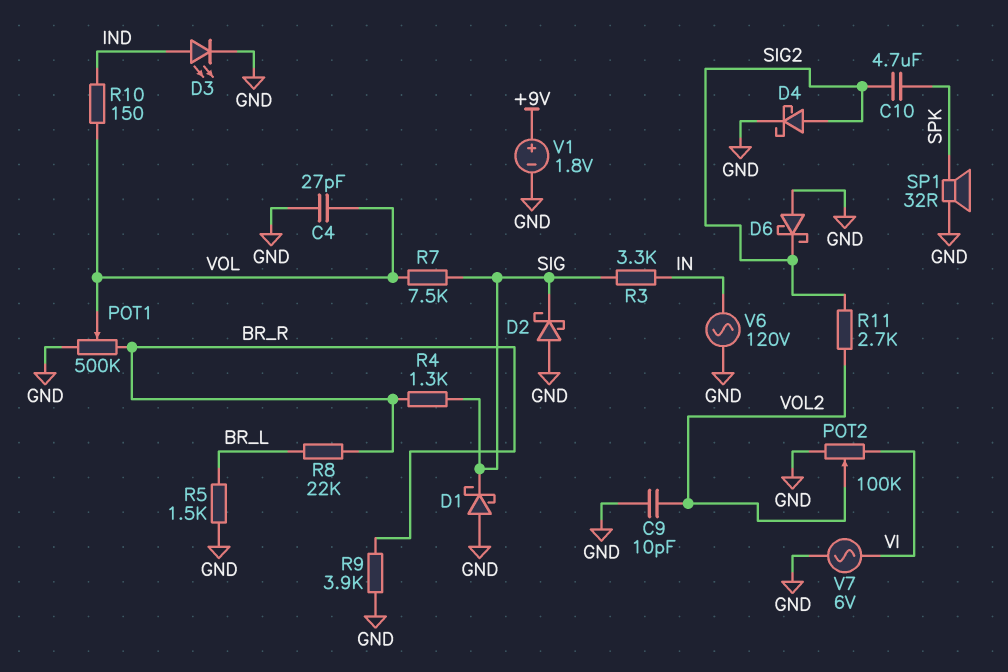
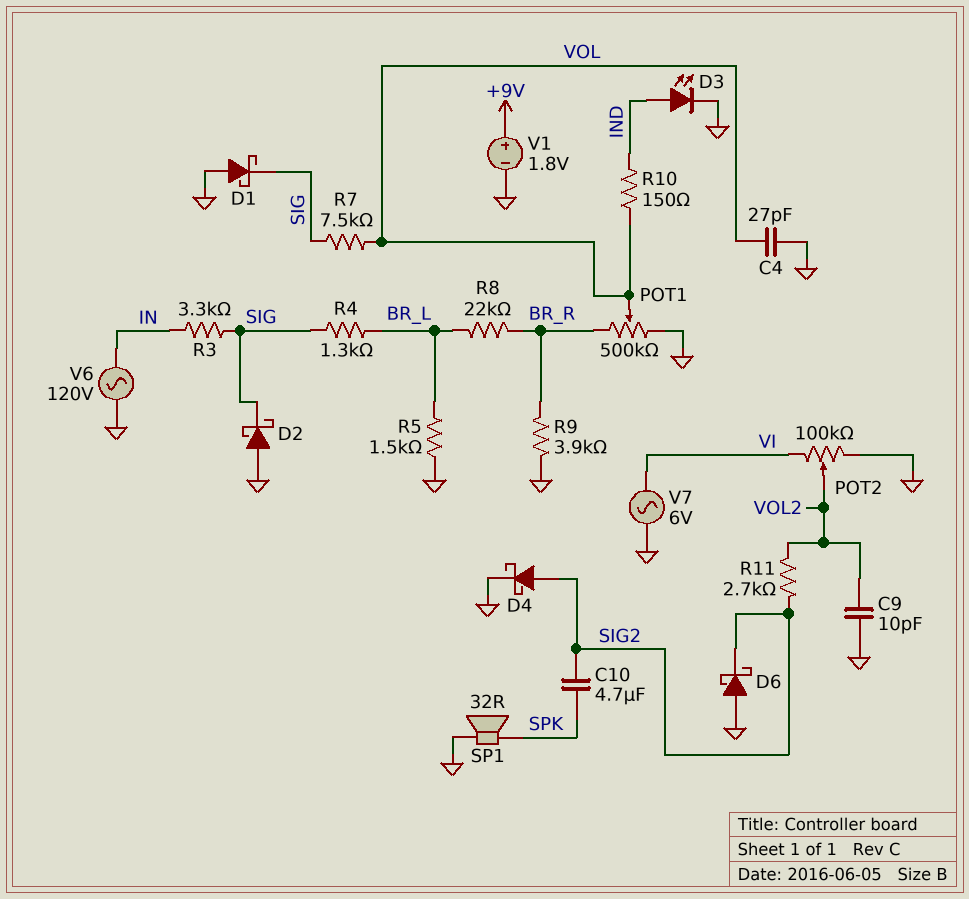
R4: 1.3k (BR_R, SIG) -> 1.3k (BR_L, SIG)

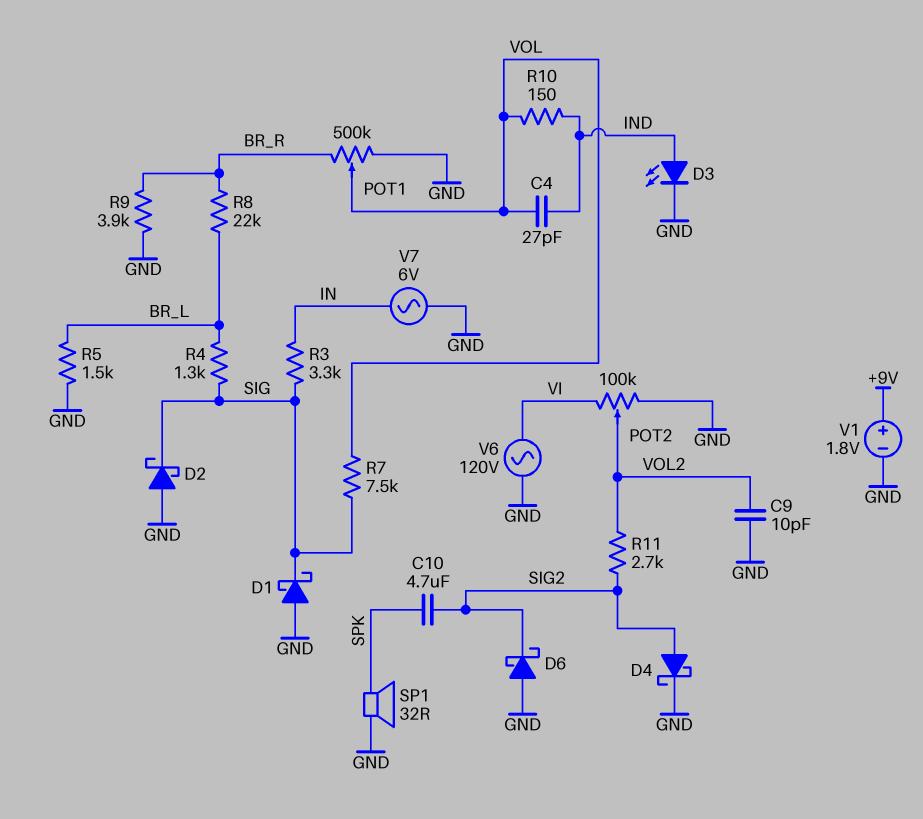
C4: 27pF (GND, VOL) -> 27pF (IND, VOL)
V6: AC 120V (GND, IN) -> AC 120V (GND, VI)
V7: AC 6V (GND, VI) -> AC 6V (GND, IN)

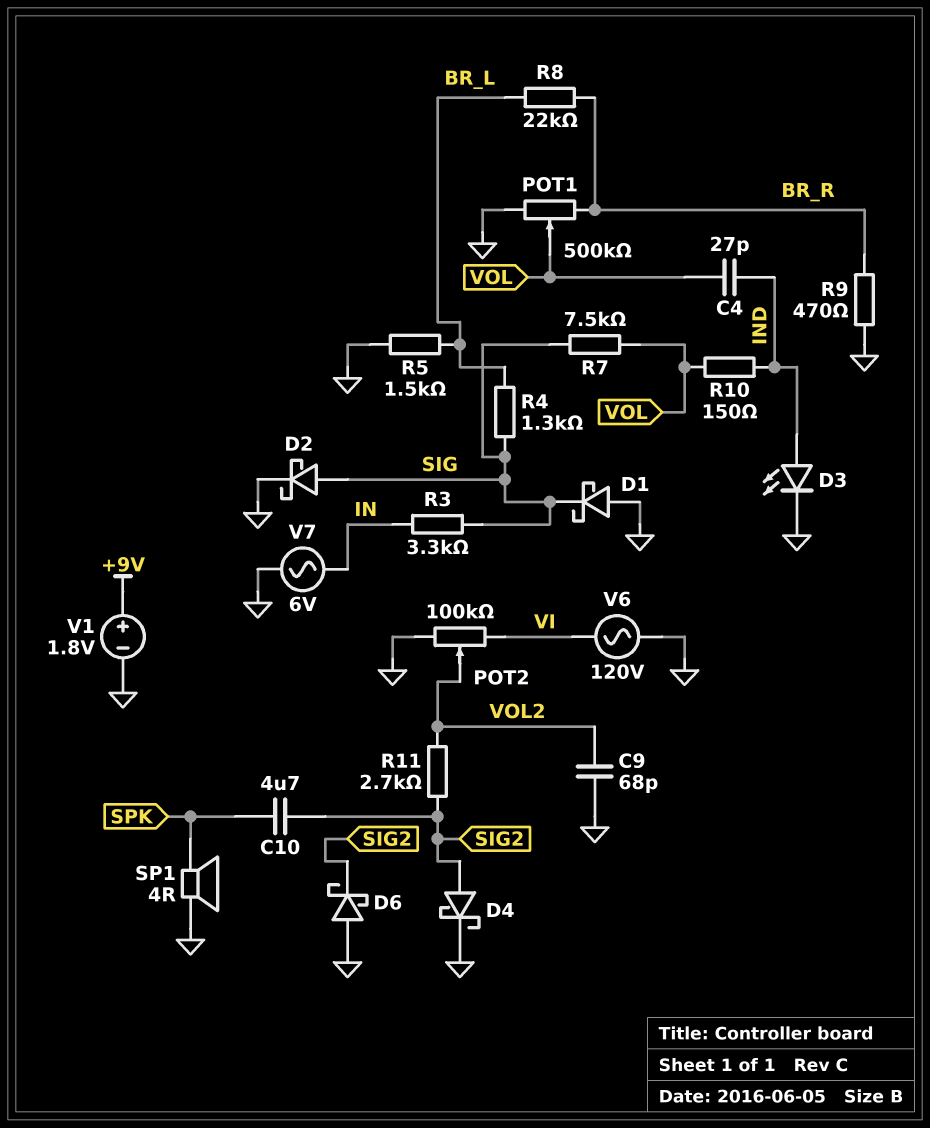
C9: 10pF (GND, VOL2) -> 68pF (GND, VOL2)
D2: schottky (A GND, K SIG) -> schottky (A SIG, K GND)
R9: 3.9k (BR_R, GND) -> 470 (BR_R, GND)
SP1: speaker 32R (GND, SPK) -> speaker 4R (GND, SPK)

